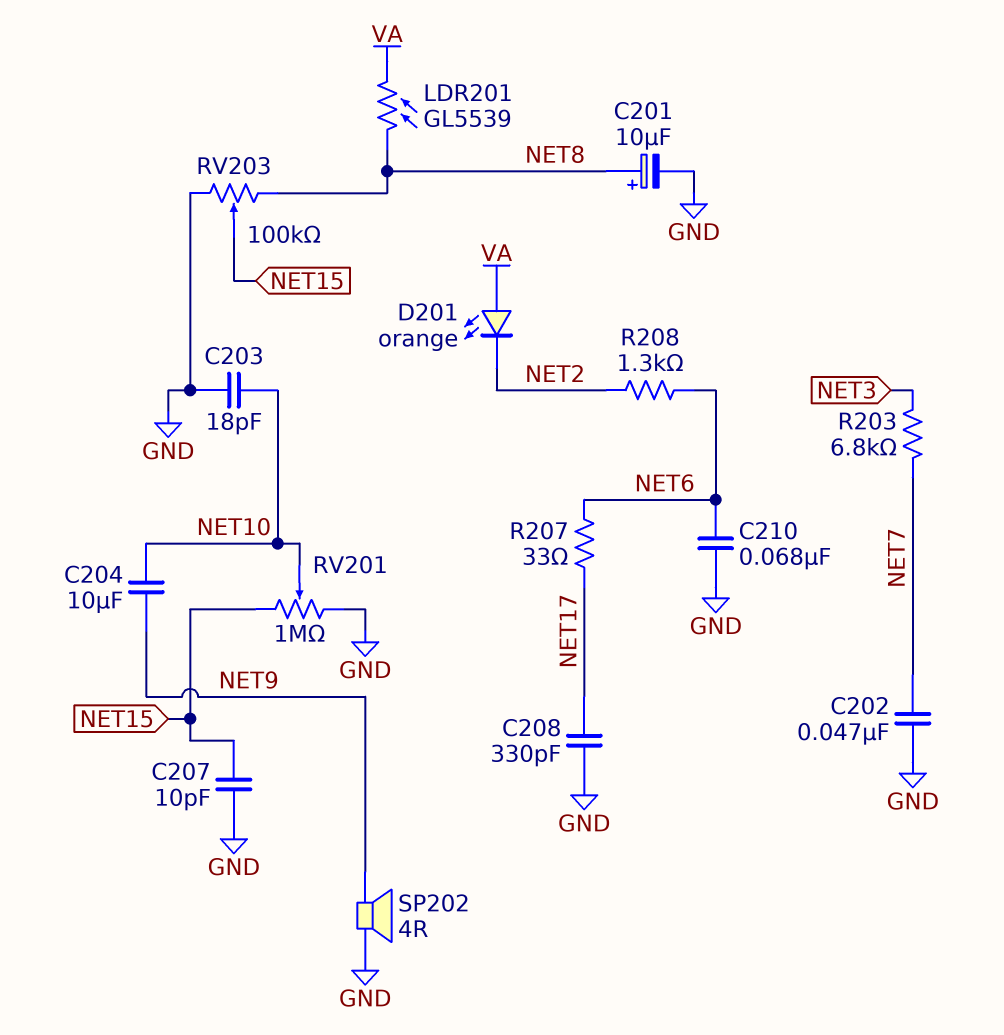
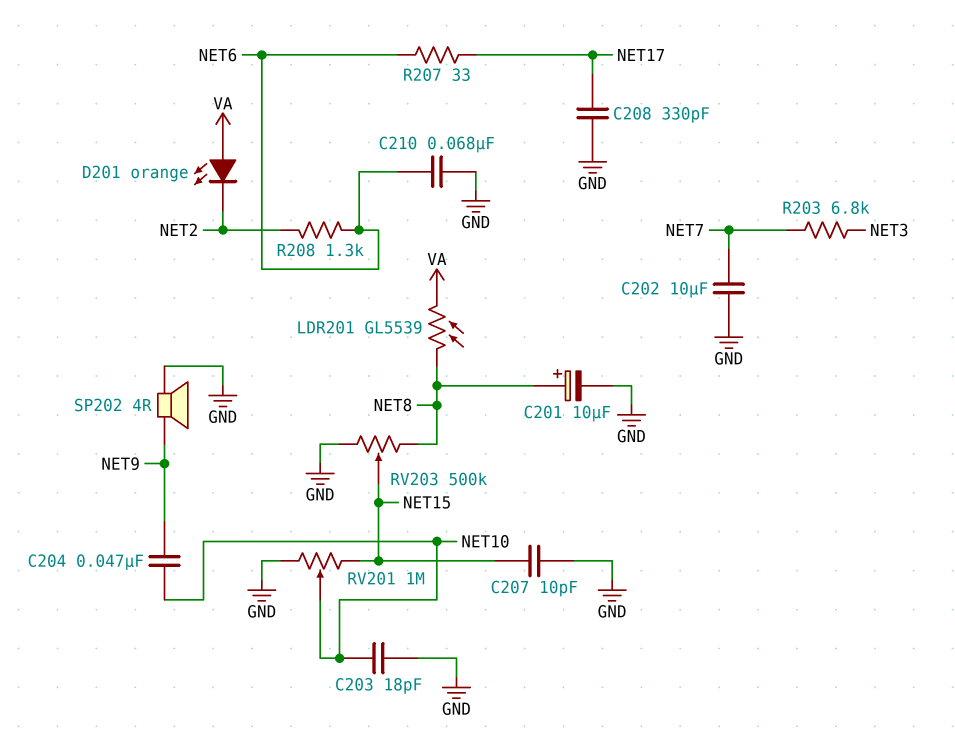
C202: 47nF (GND, NET7) -> 10uF (GND, NET7)
C204: 10uF (NET9, NET10) -> 47nF (NET9, NET10)
RV203: 100k (GND, NET8, wiper NET15) -> 500k (GND, NET8, wiper NET15)

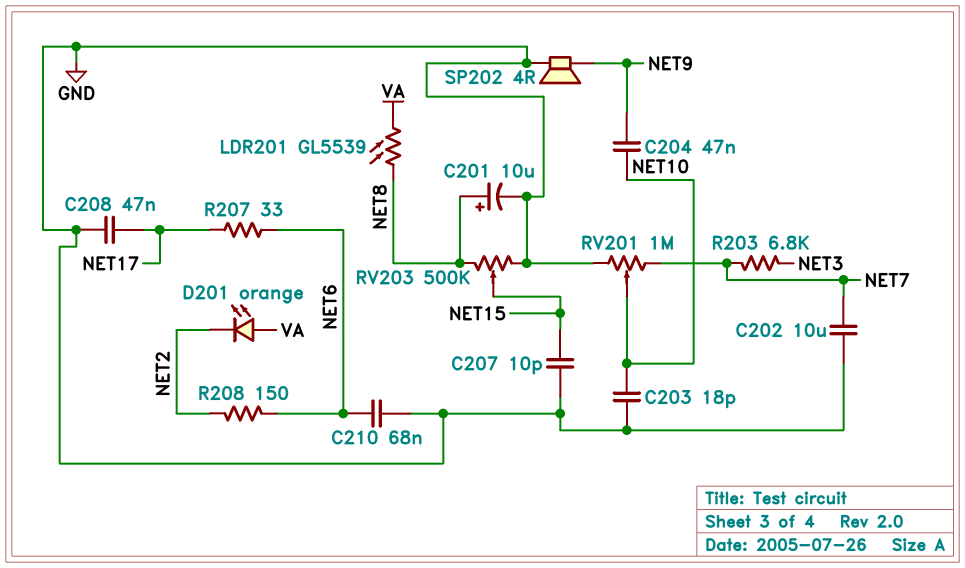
C208: 330pF (GND, NET17) -> 47nF (GND, NET17)
R208: 1.3k (NET2, NET6) -> 150 (NET2, NET6)
RV201: 1M (GND, NET15, wiper NET10) -> 1M (GND, NET7, wiper NET10)

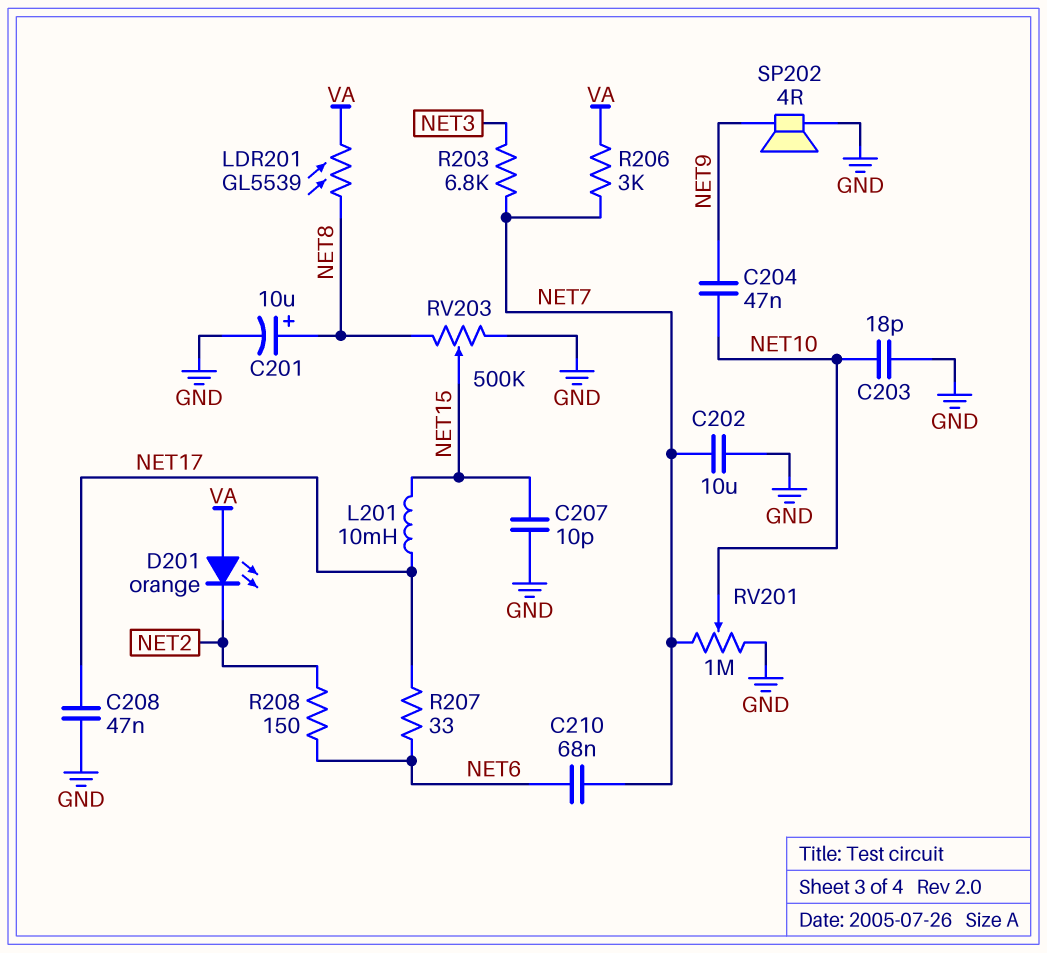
C210: 68nF (GND, NET6) -> 68nF (NET6, NET7)
L201: none -> 10mH (NET15, NET17)
R206: none -> 3k (NET7, VA)

